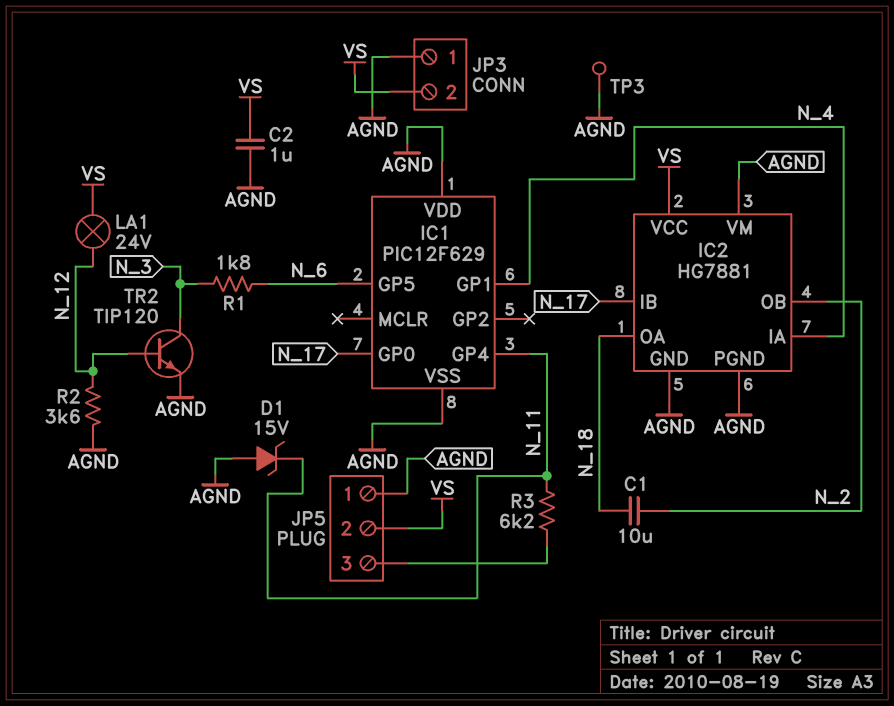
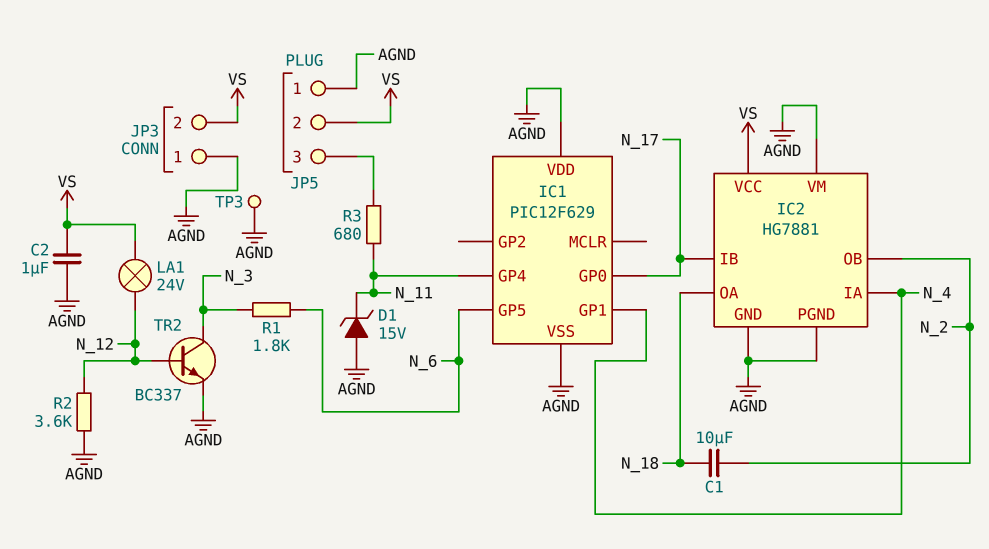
R3: 6.2k (JP5/3, N_11) -> 680 (JP5/3, N_11)
TR2: NPN TIP120 (B N_12, C N_3, E AGND) -> NPN BC337 (B N_12, C N_3, E AGND)

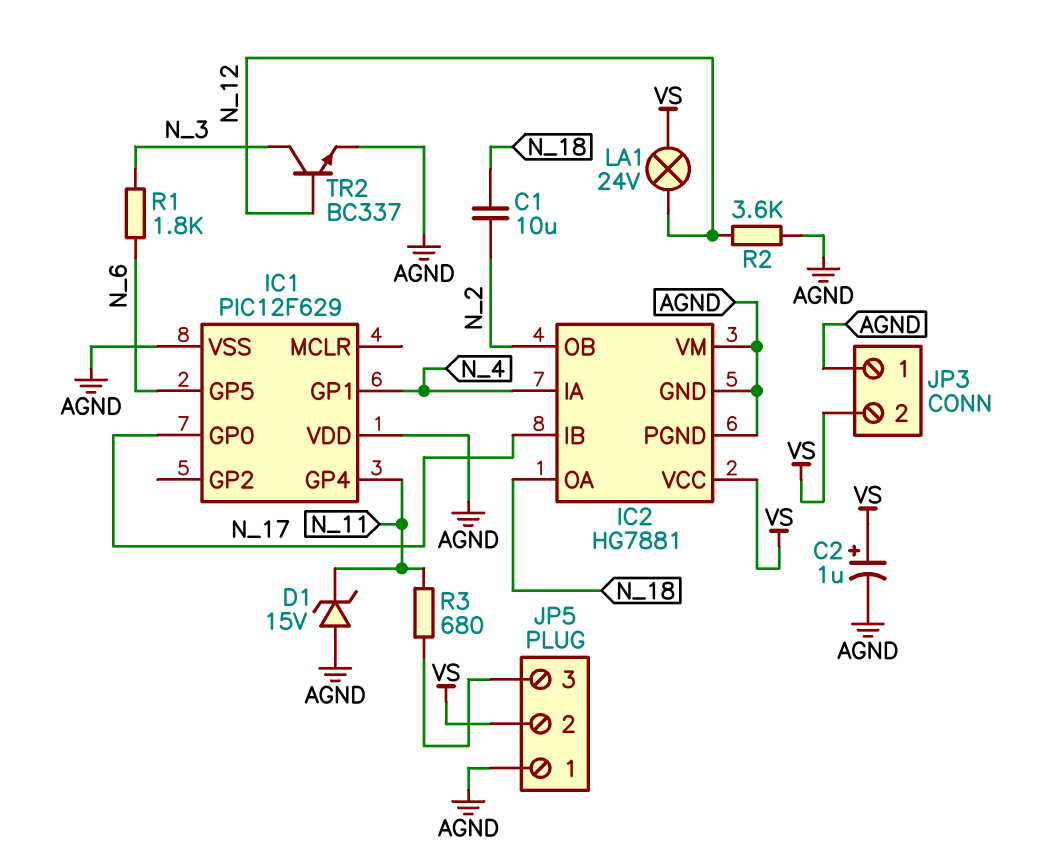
C2: 1uF (AGND, VS) -> 1uF (plus VS, minus AGND)
TP3: test point (AGND) -> none

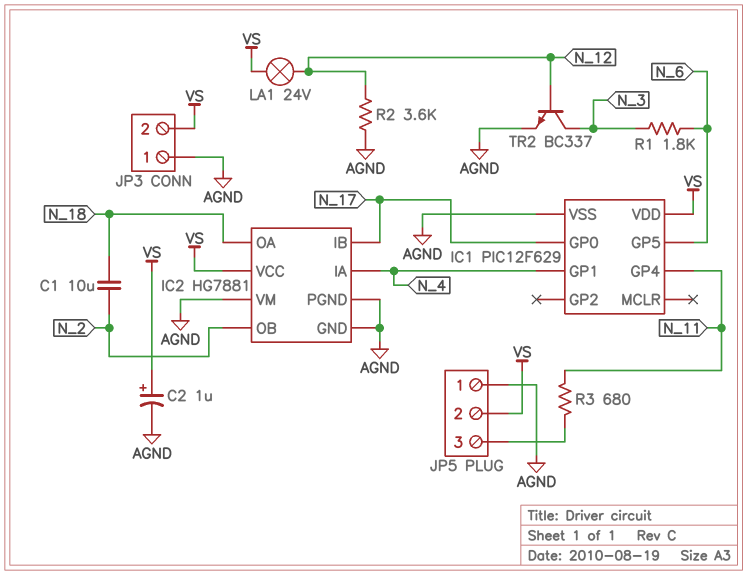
D1: zener 15V (A AGND, K N_11) -> none
IC1 pin VDD: AGND -> VS

